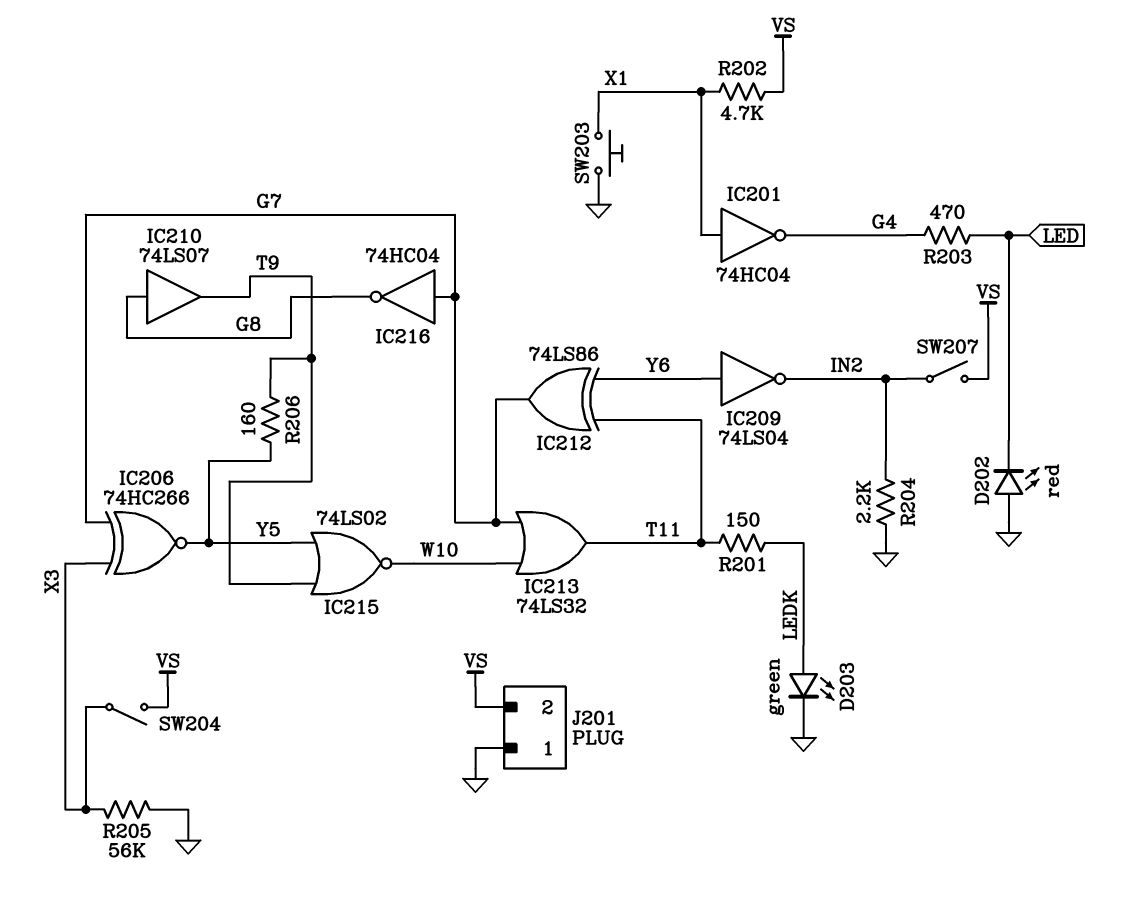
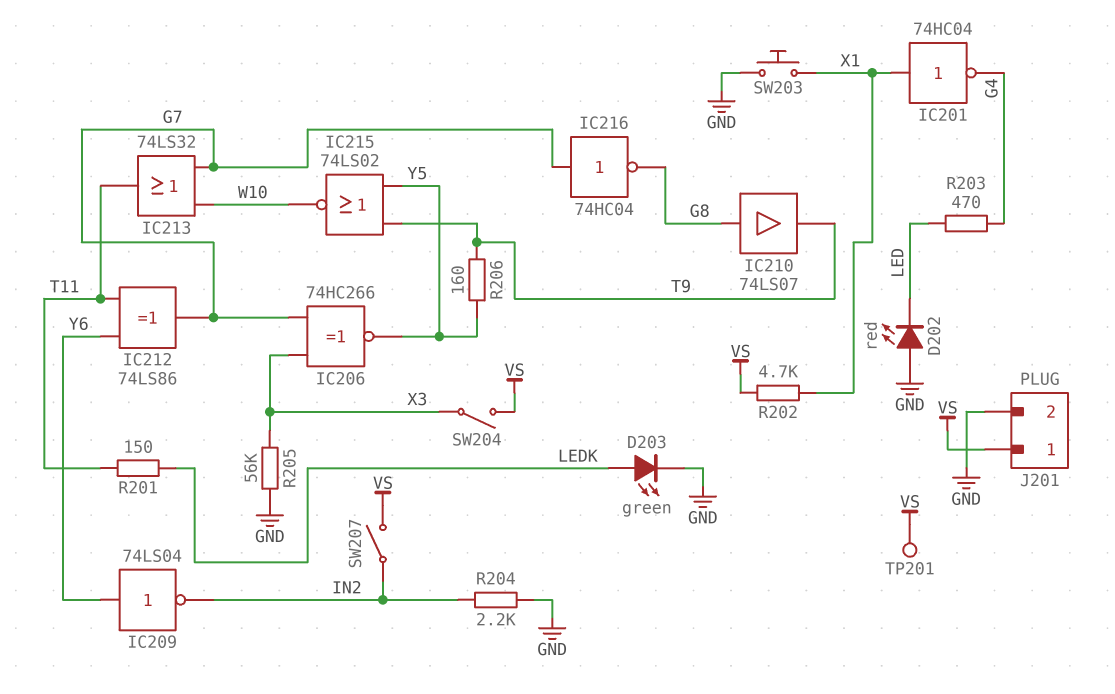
J201 pin 1: GND -> VS
J201 pin 2: VS -> GND
TP201: none -> test point (VS)

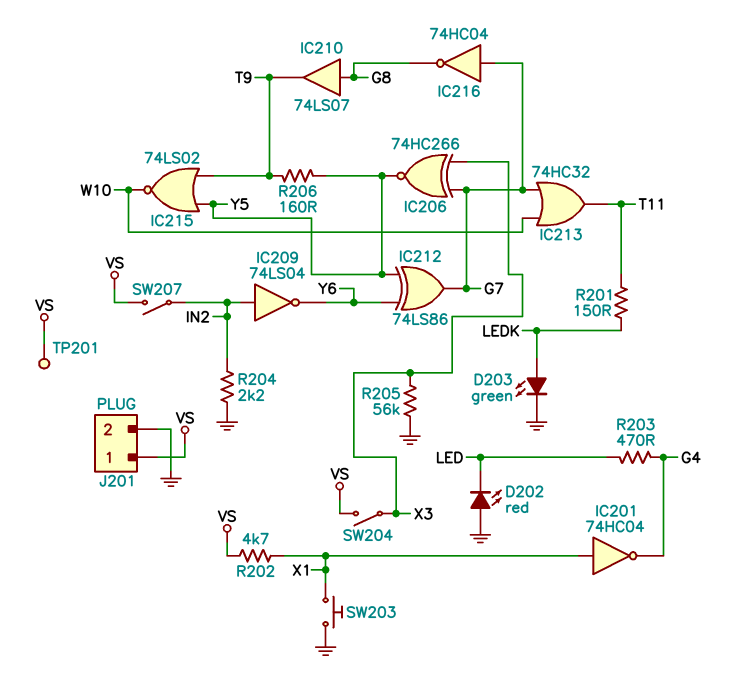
IC209: NOT 74LS04 (in Y6, out IN2) -> NOT 74LS04 (in IN2, out Y6)
IC212: XOR 74LS86 (in T11, in Y6, out G7) -> XOR 74LS86 (in Y5, in Y6, out G7)
IC213: OR 74LS32 (in G7, in W10, out T11) -> OR 74HC32 (in G7, in W10, out T11)

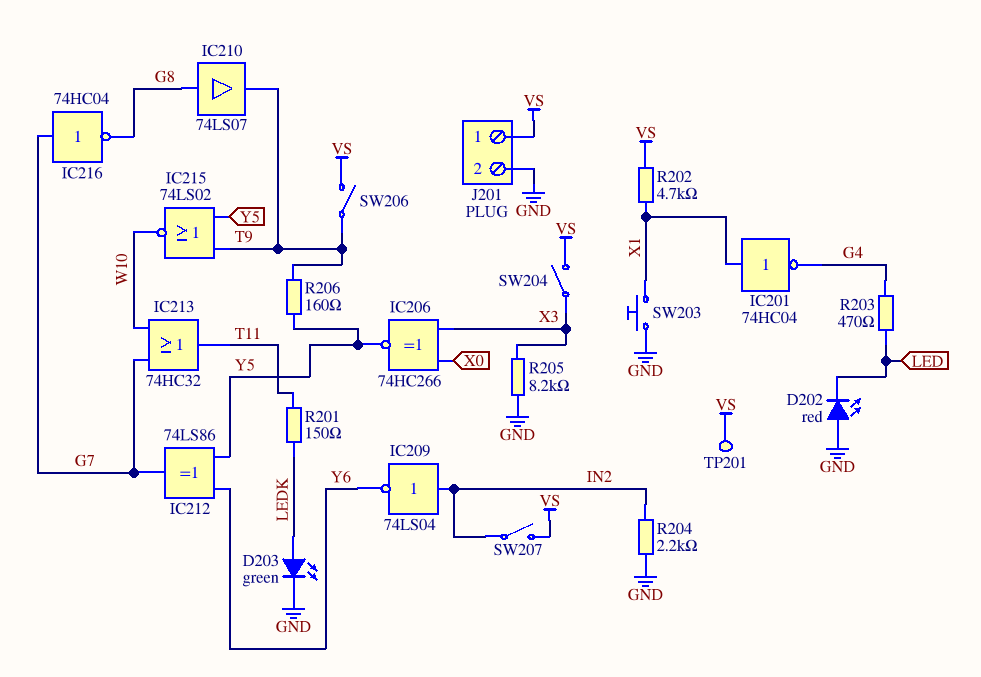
IC206: XNOR 74HC266 (in G7, in X3, out Y5) -> XNOR 74HC266 (in X0, in X3, out Y5)
R205: 56k (GND, X3) -> 8.2k (GND, X3)
SW206: none -> switch (T9, VS)

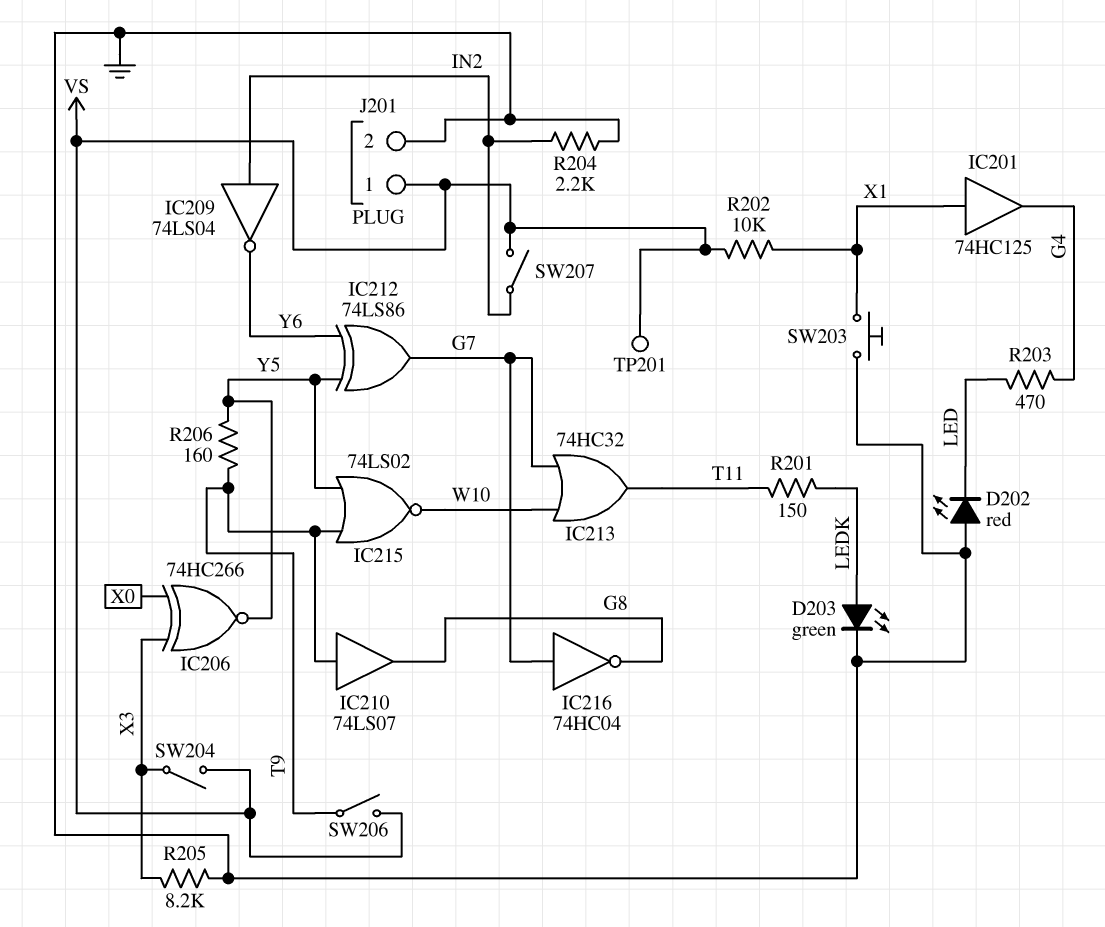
IC201: NOT 74HC04 (in X1, out G4) -> buffer 74HC125 (in X1, out G4)
IC210: buffer 74LS07 (in G8, out T9) -> buffer 74LS07 (in T9, out G8)
R202: 4.7k (VS, X1) -> 10k (VS, X1)

